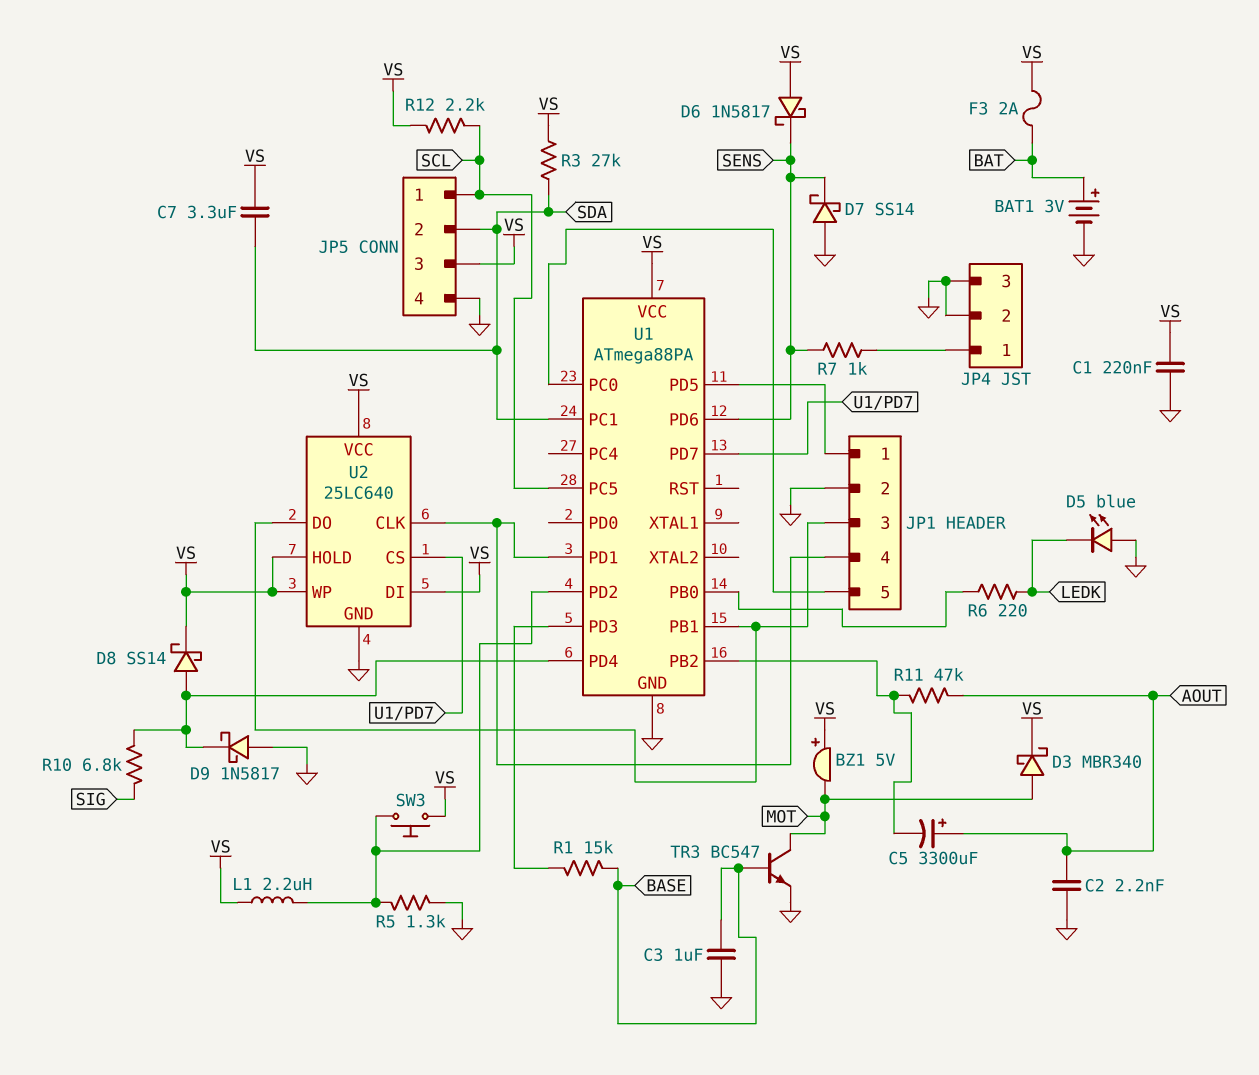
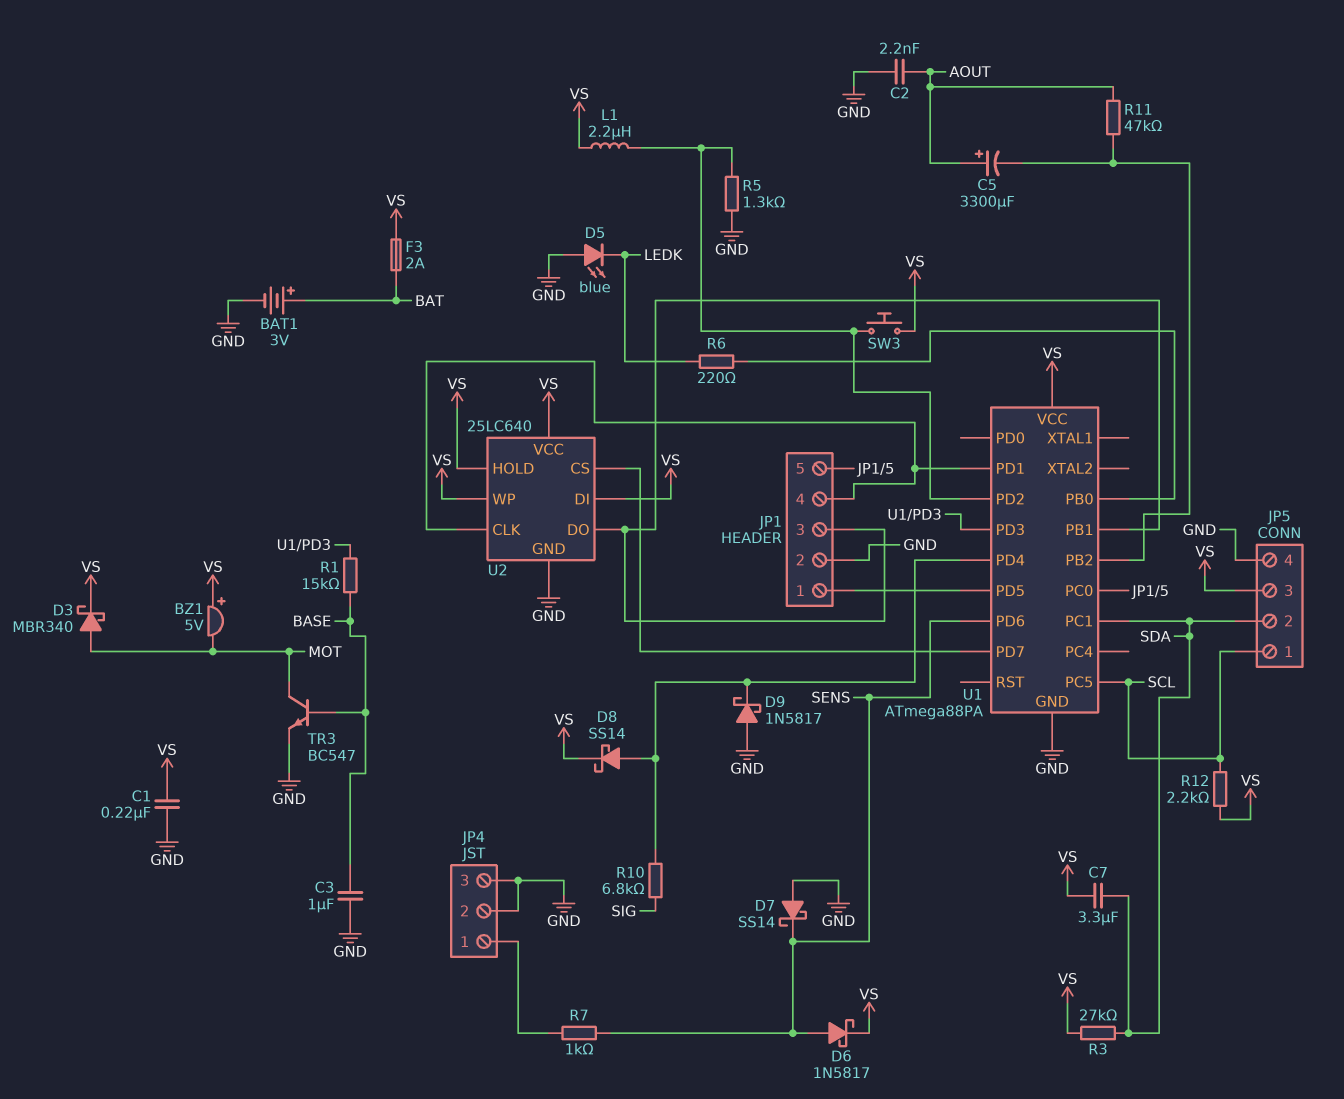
D6: schottky 1N5817 (A VS, K SENS) -> schottky 1N5817 (A SENS, K VS)

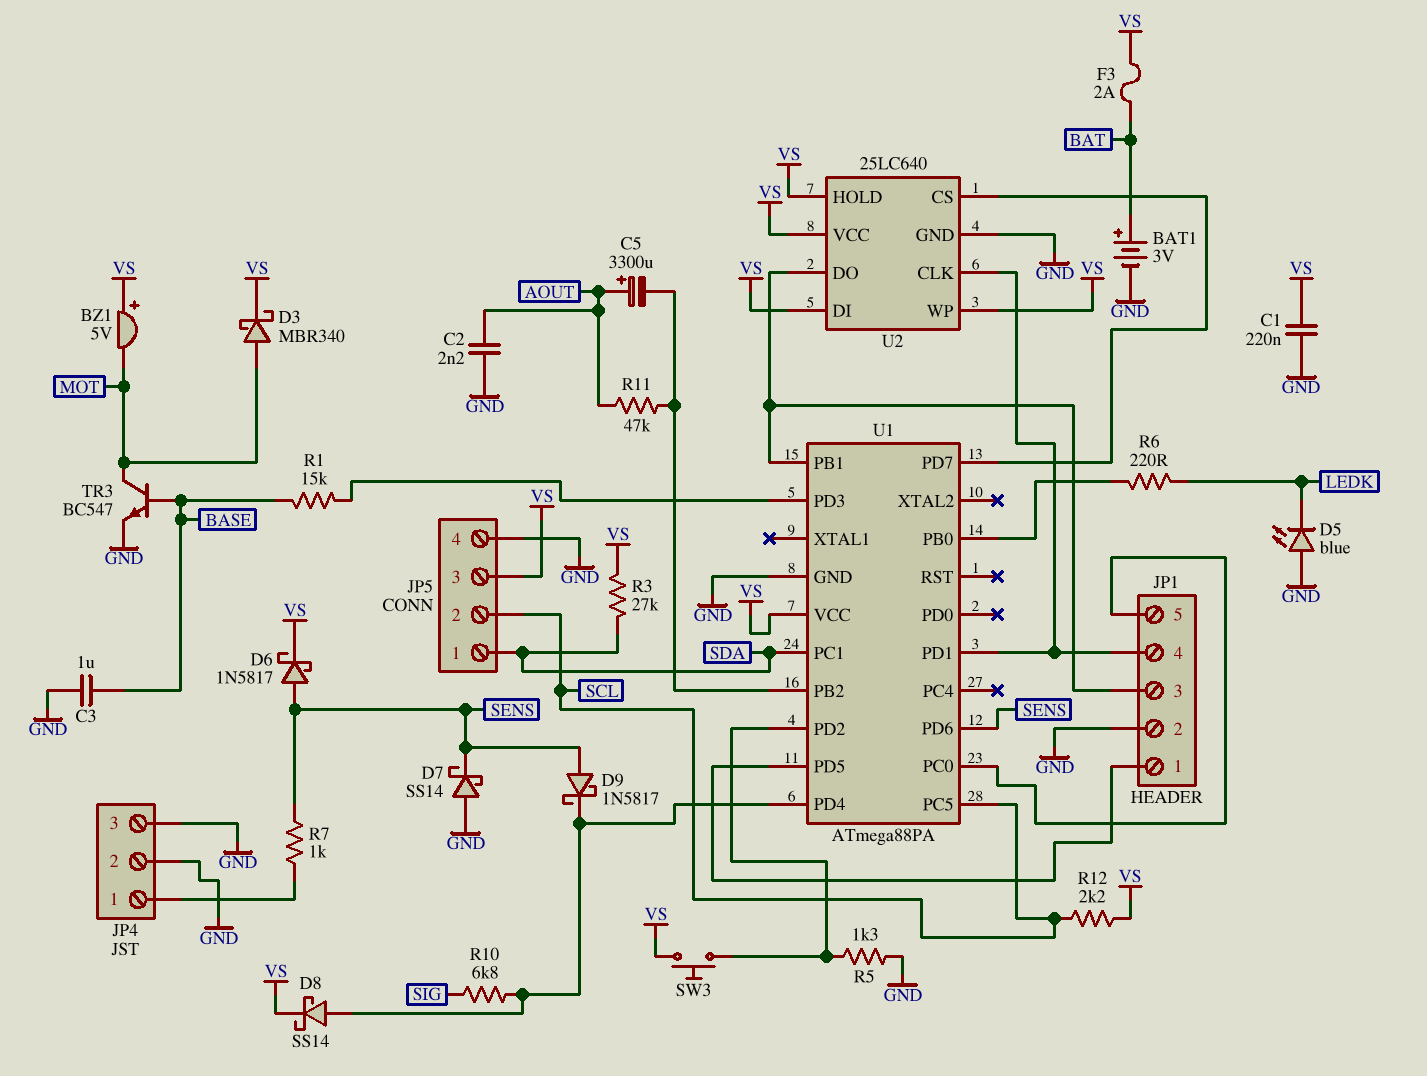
C7: 3.3uF (SDA, VS) -> none
D9: schottky 1N5817 (A GND, K U1/PD4) -> schottky 1N5817 (A SENS, K U1/PD4)
JP5 pin 1: SCL -> SDA
JP5 pin 2: SDA -> SCL
L1: 2.2uH (U1/PD2, VS) -> none

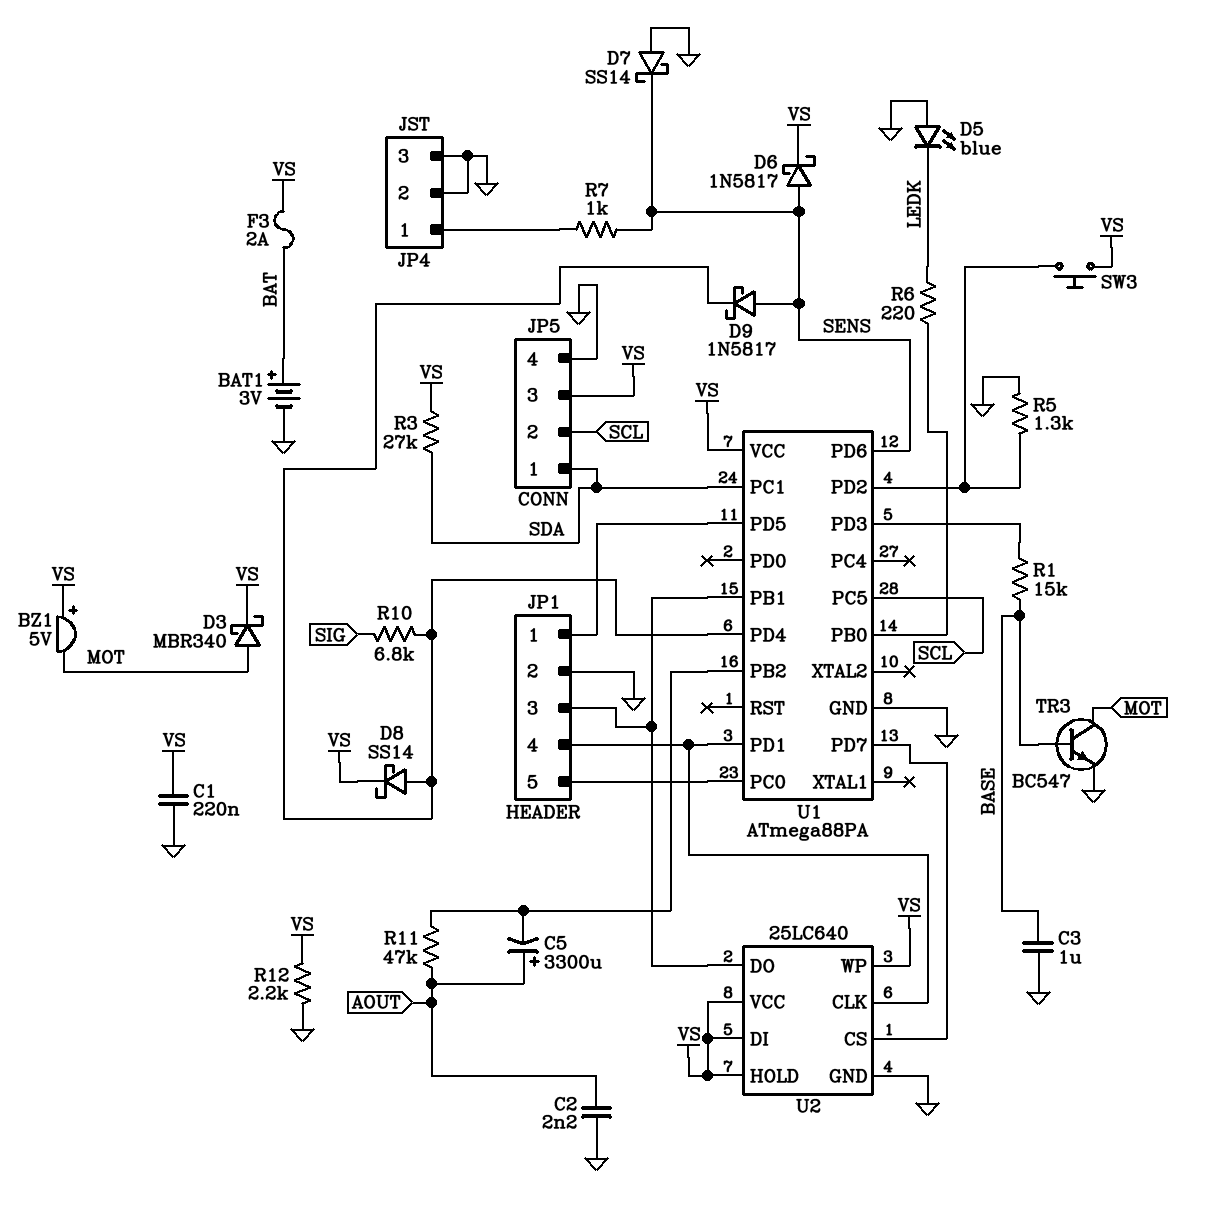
R12: 2.2k (SCL, VS) -> 2.2k (GND, VS)

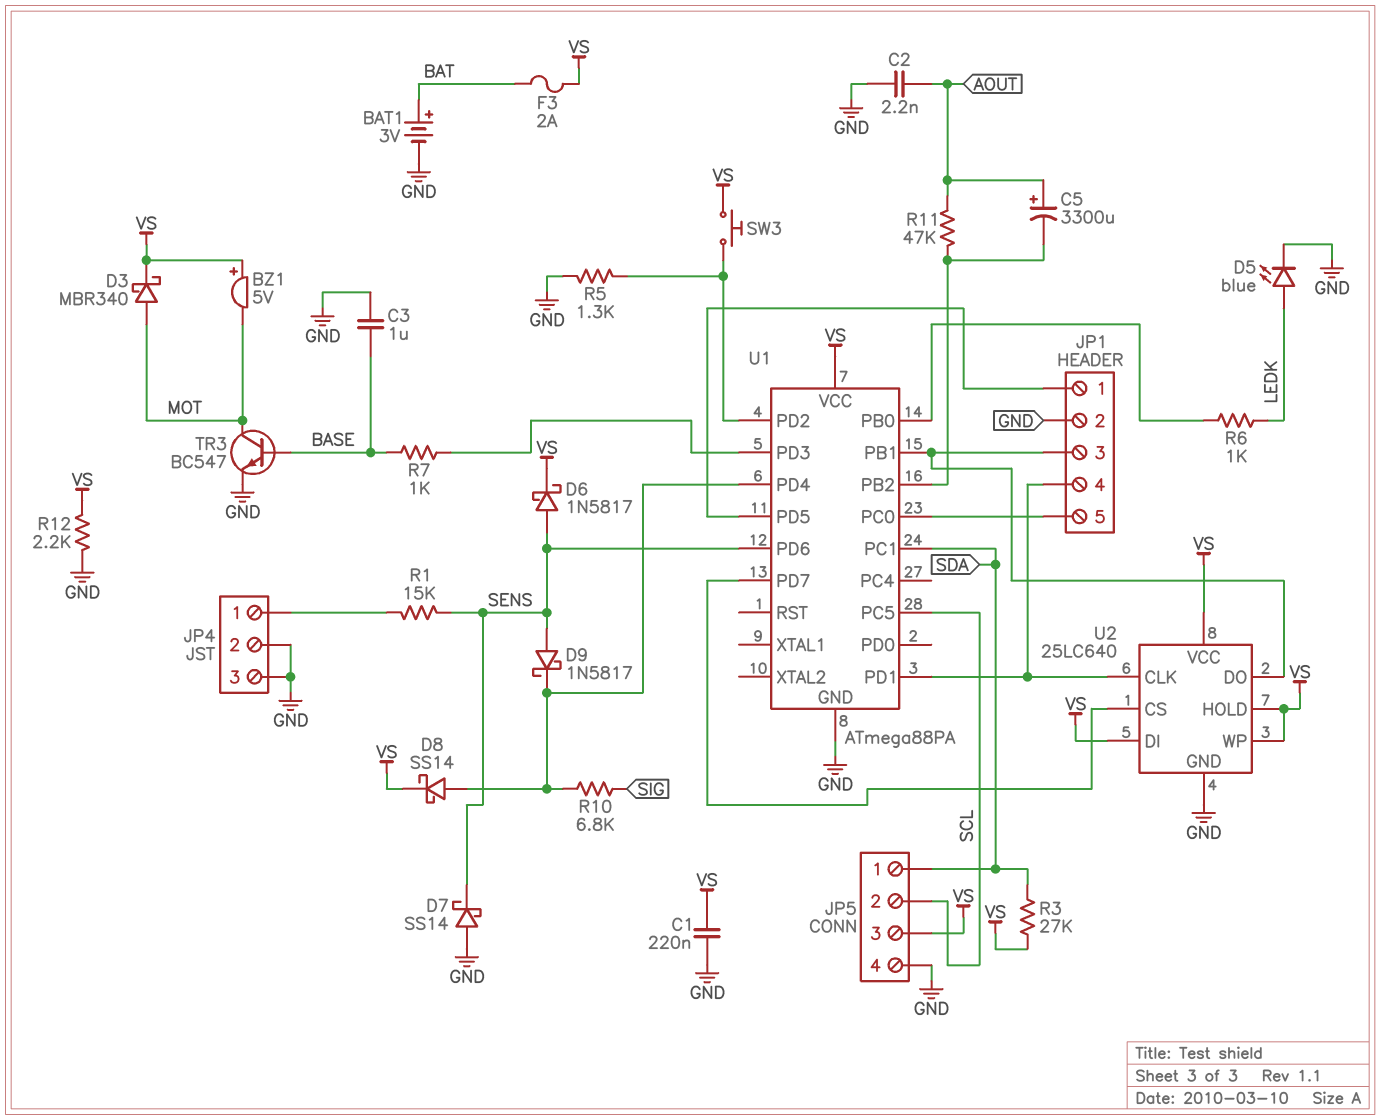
D5: LED blue (A GND, K LEDK) -> LED blue (A LEDK, K GND)
R1: 15k (BASE, U1/PD3) -> 15k (JP4/1, SENS)
R6: 220 (LEDK, U1/PB0) -> 1k (LEDK, U1/PB0)
R7: 1k (JP4/1, SENS) -> 1k (BASE, U1/PD3)

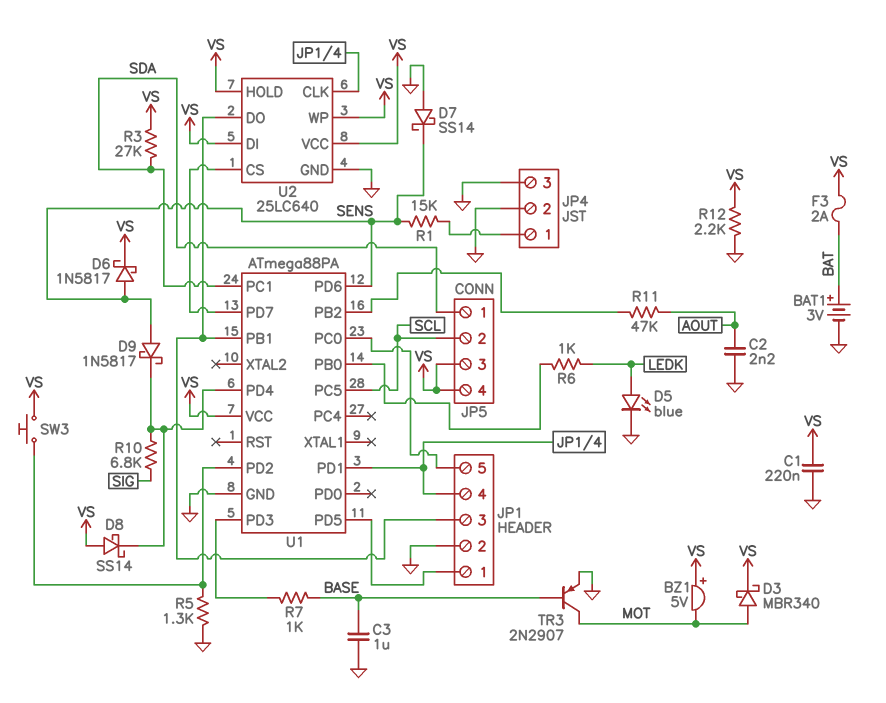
C5: 3300uF (plus AOUT, minus U1/PB2) -> none
D8: schottky SS14 (A U1/PD4, K VS) -> schottky SS14 (A VS, K U1/PD4)
JP5 pin 4: GND -> VS
TR3: NPN BC547 (B BASE, C MOT, E GND) -> PNP 2N2907 (B BASE, C MOT, E GND)

